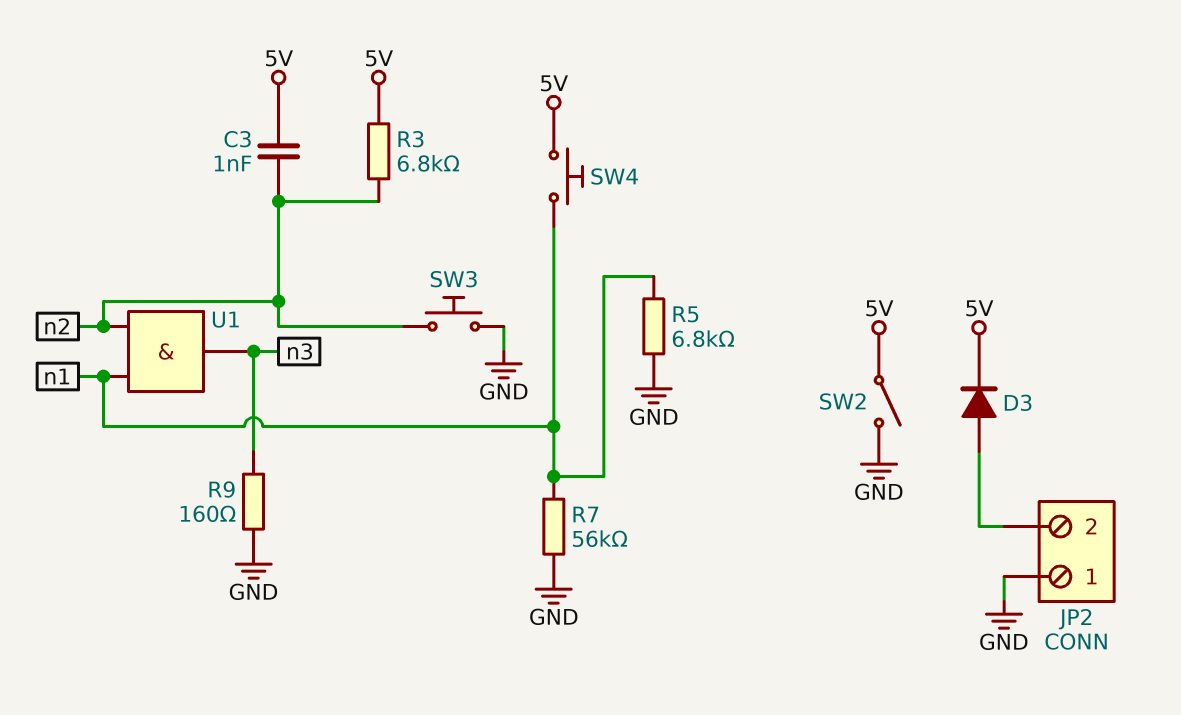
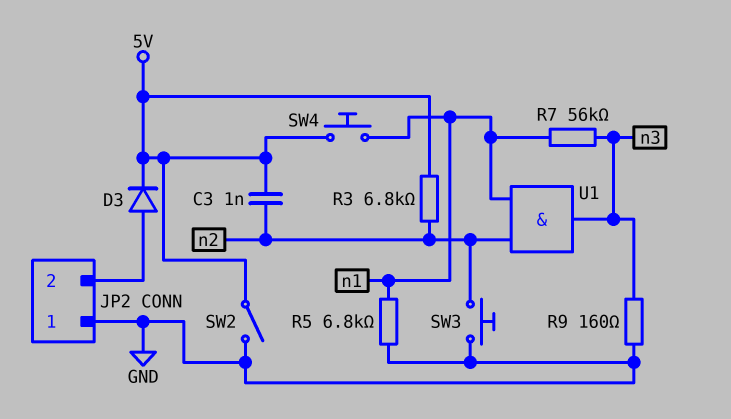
R7: 56k (GND, n1) -> 56k (n1, n3)

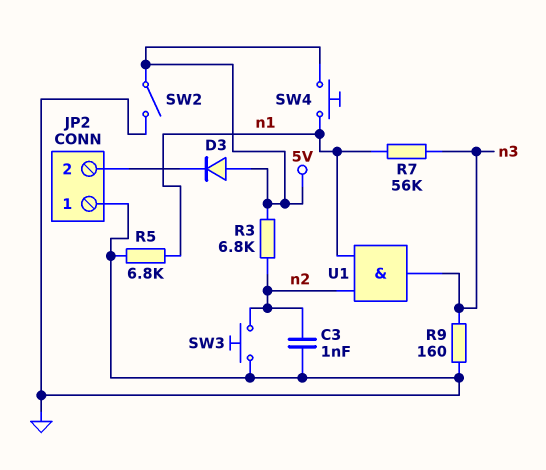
C3: 1nF (5V, n2) -> 1nF (GND, n2)
D3: diode (A JP2/2, K 5V) -> diode (A 5V, K JP2/2)

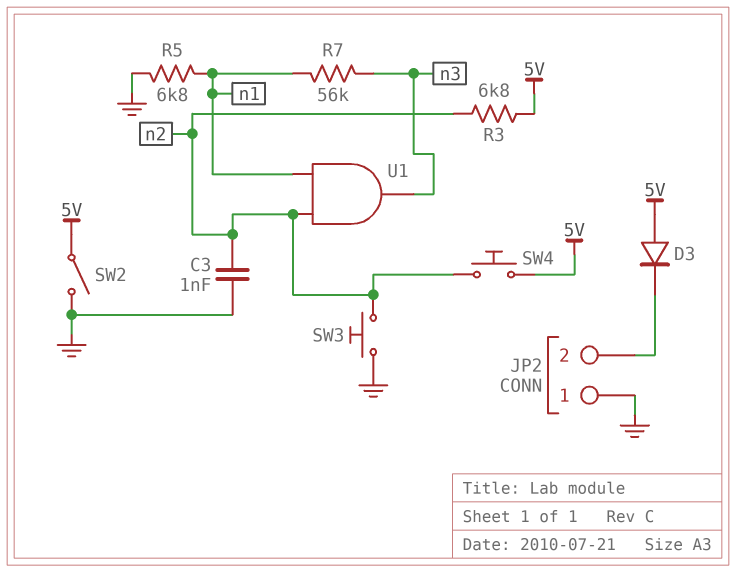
R9: 160 (GND, n3) -> none
SW4: button (5V, n1) -> button (5V, n2)

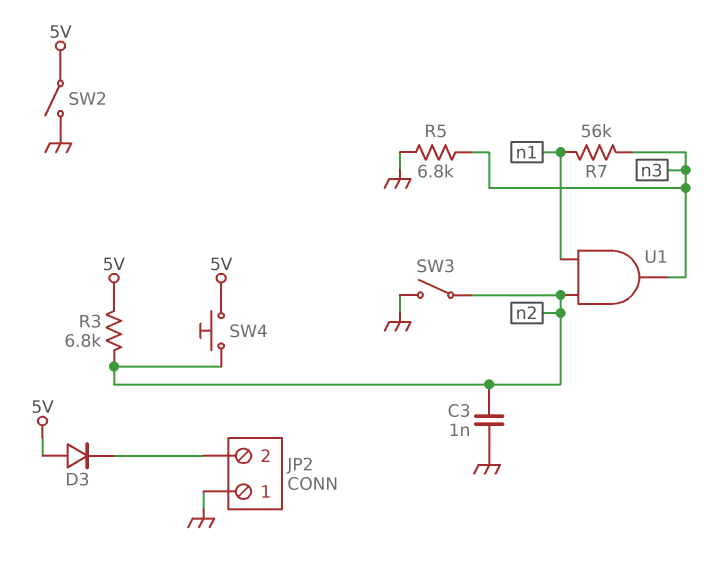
R5: 6.8k (GND, n1) -> 6.8k (GND, n3)
SW3: button (GND, n2) -> switch (GND, n2)

